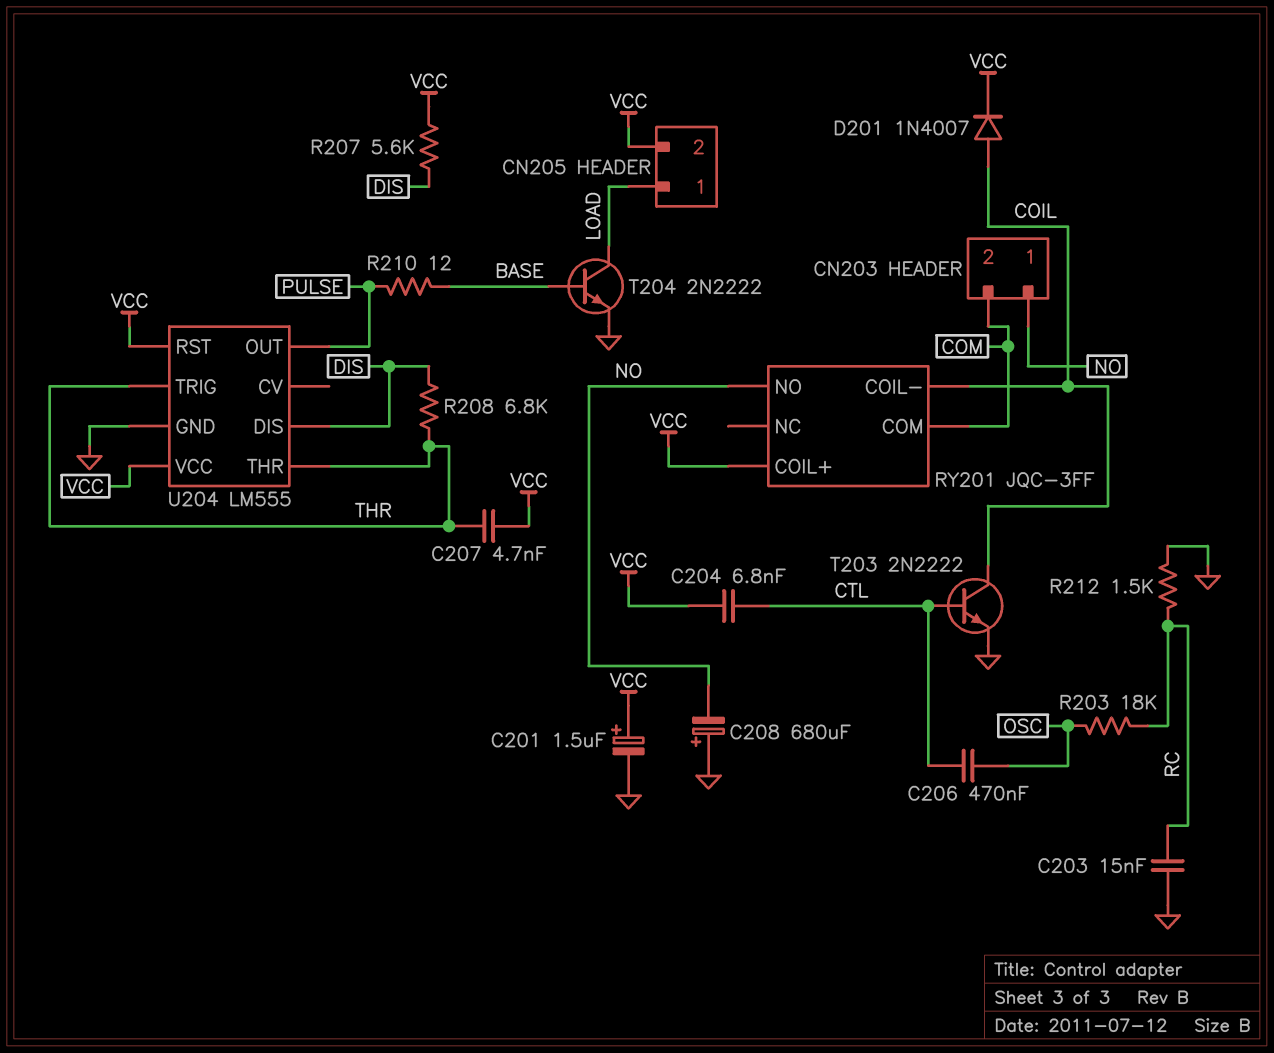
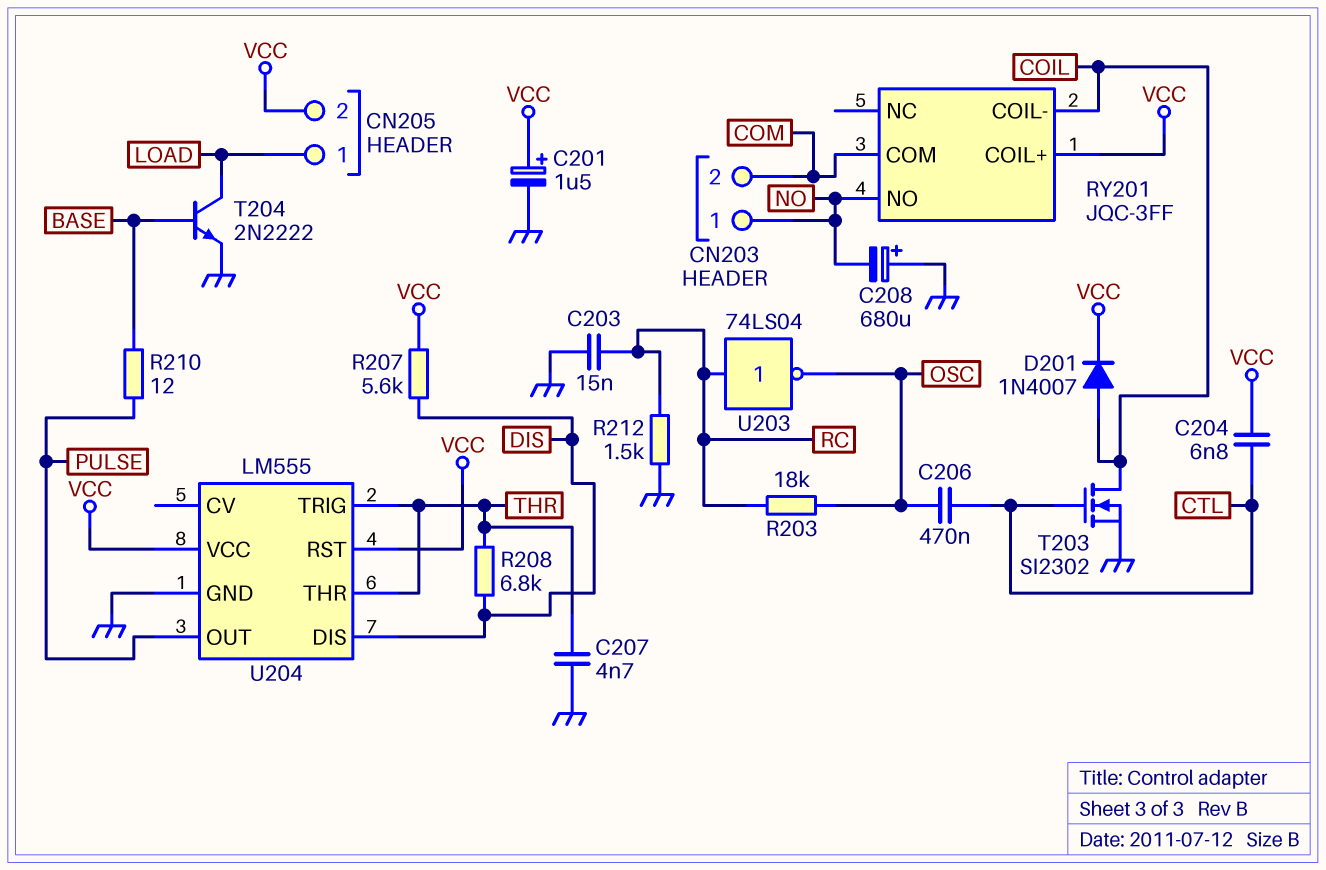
C207: 4.7nF (THR, VCC) -> 4.7nF (GND, THR)
T203: NPN 2N2222 (B CTL, C COIL, E GND) -> NMOS SI2302 (G CTL, D COIL, S GND)
U203: none -> NOT 74LS04 (in RC, out OSC)

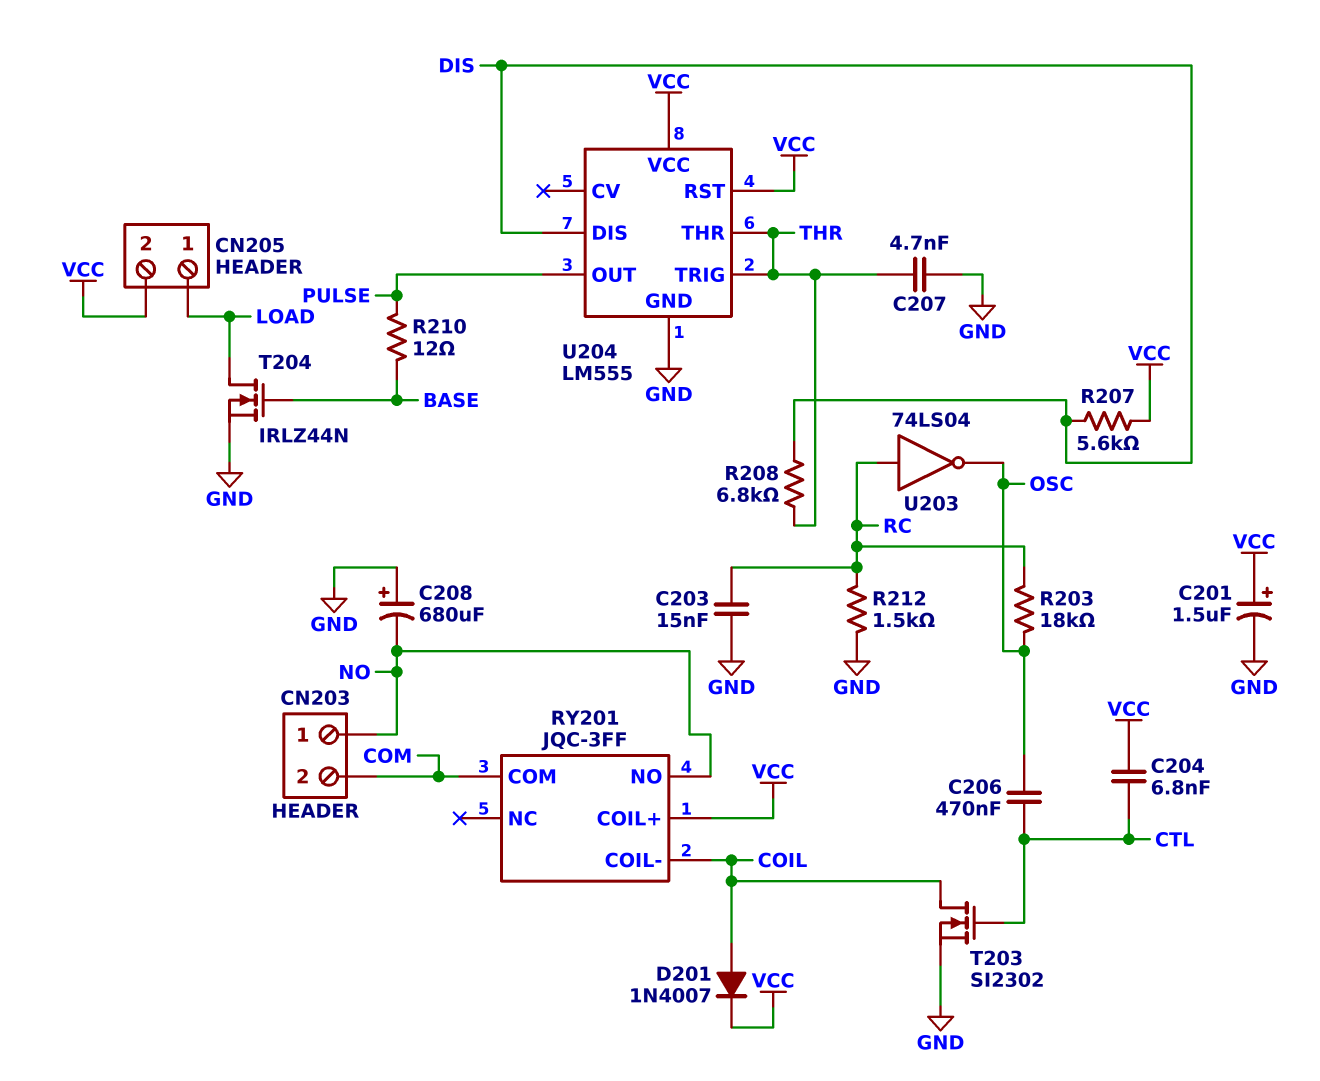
T204: NPN 2N2222 (B BASE, C LOAD, E GND) -> NMOS IRLZ44N (G BASE, D LOAD, S GND)

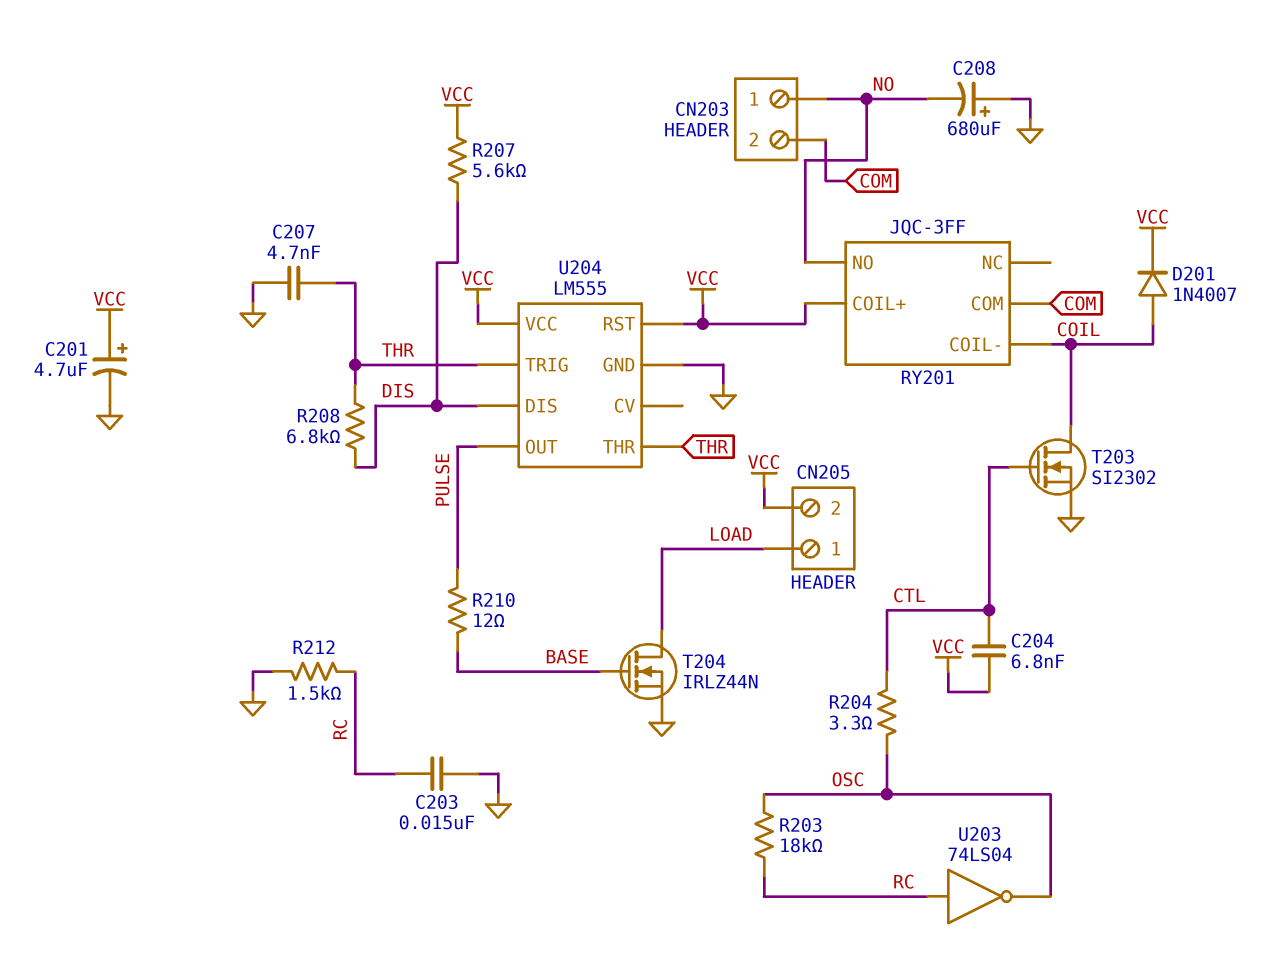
C201: 1.5uF (plus VCC, minus GND) -> 4.7uF (plus VCC, minus GND)
C206: 470nF (CTL, OSC) -> none
R204: none -> 3.3 (CTL, OSC)

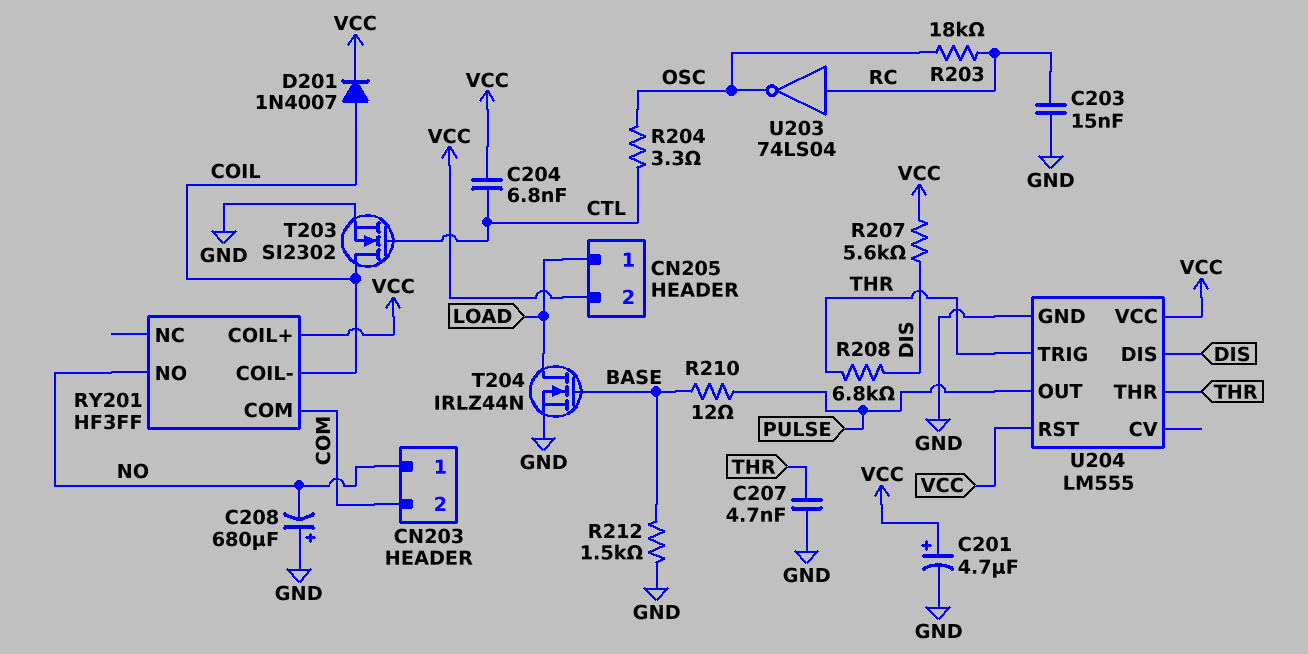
R212: 1.5k (GND, RC) -> 1.5k (BASE, GND)
RY201: JQC-3FF -> HF3FF

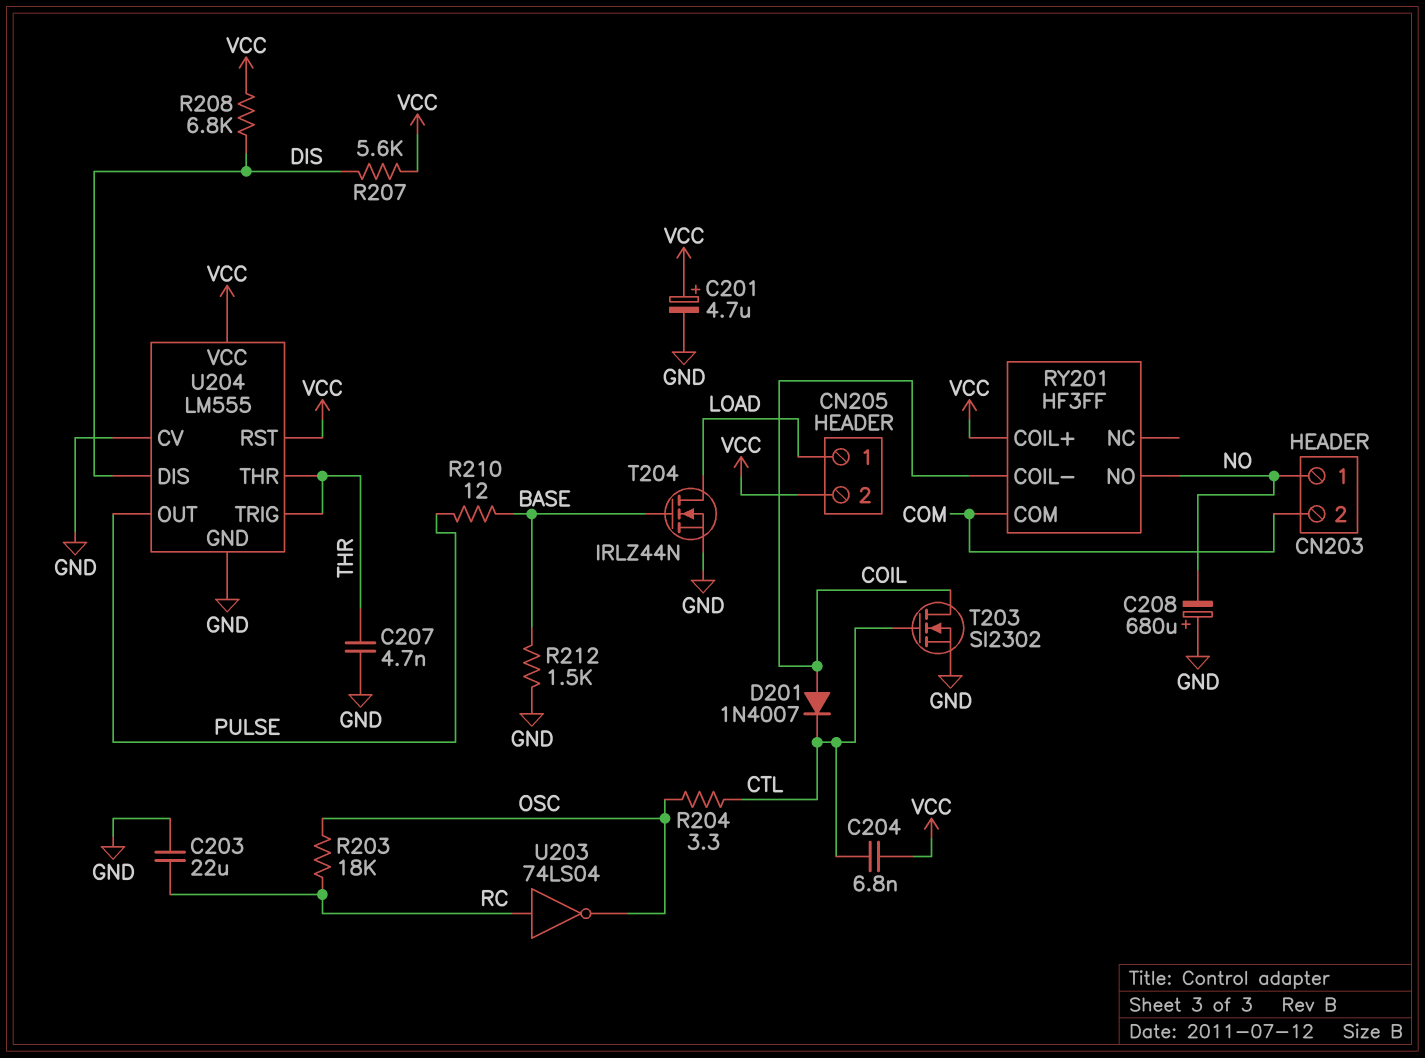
C203: 15nF (GND, RC) -> 22uF (GND, RC)
D201: diode 1N4007 (A COIL, K VCC) -> diode 1N4007 (A COIL, K CTL)
R208: 6.8k (DIS, THR) -> 6.8k (DIS, VCC)
U204 pin CV: none -> GND

